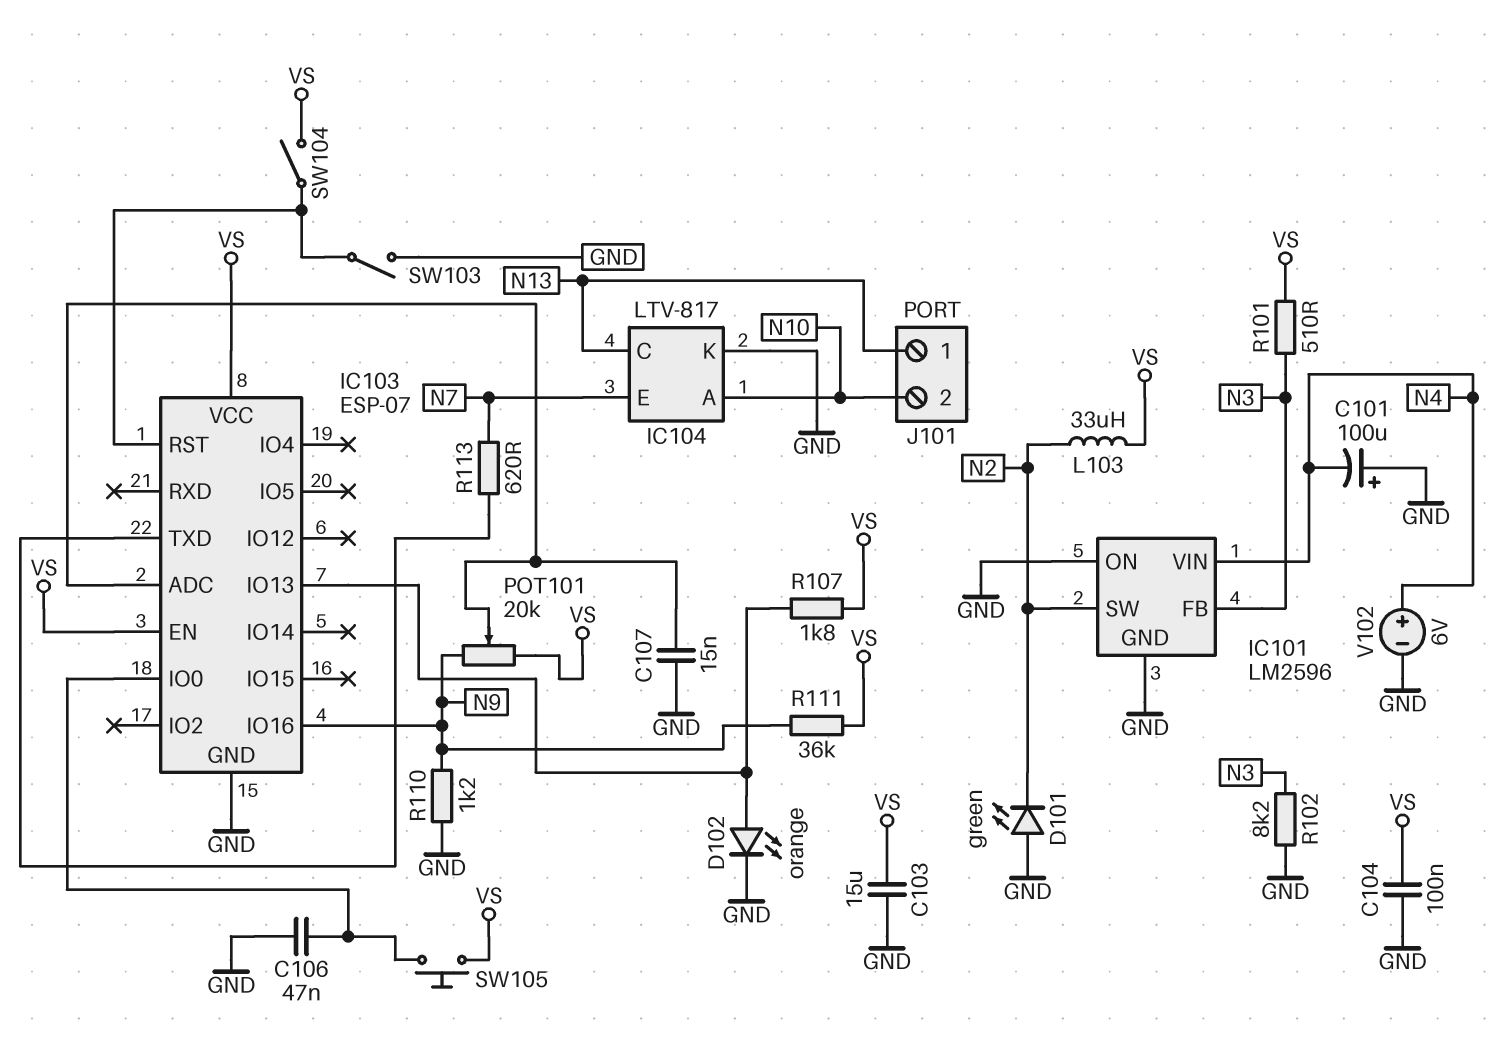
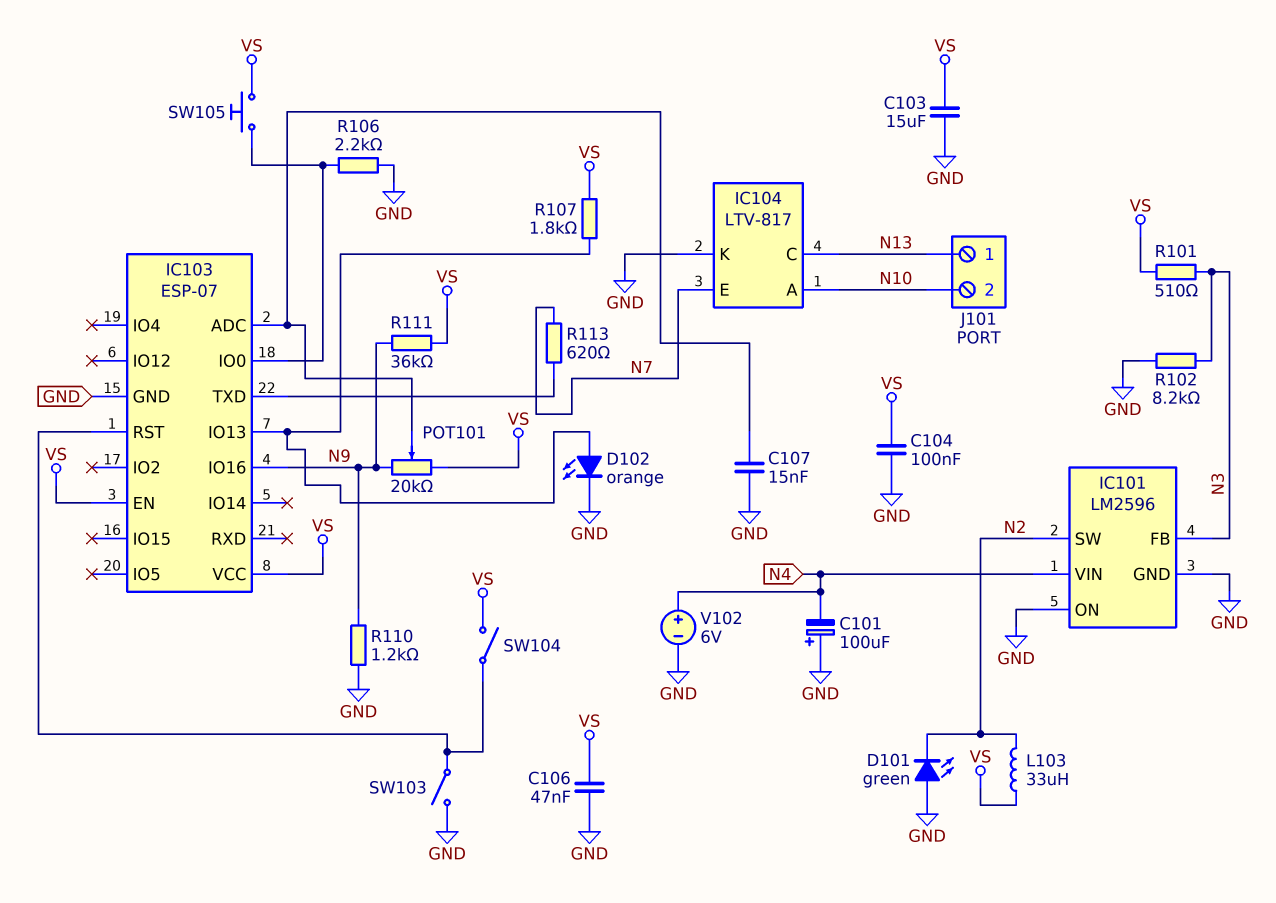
C106: 47nF (GND, IC103/IO0) -> 47nF (GND, VS)
R106: none -> 2.2k (GND, IC103/IO0)

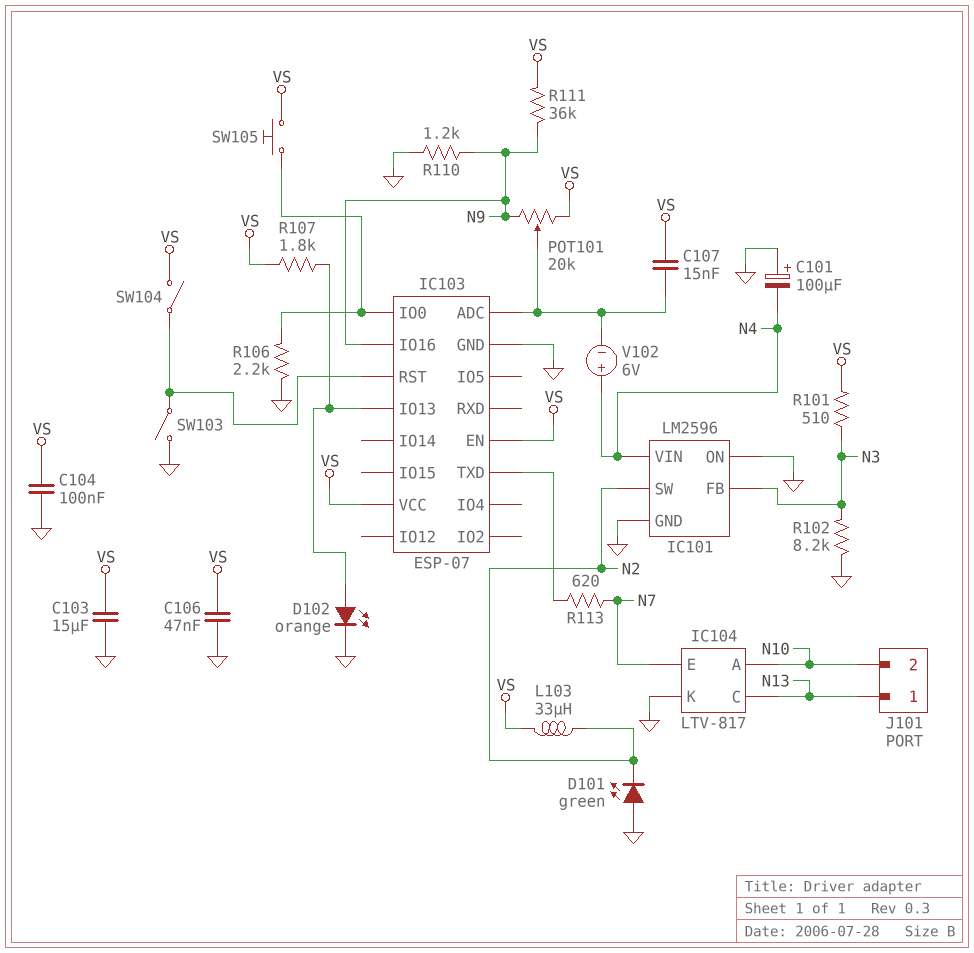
C107: 15nF (GND, IC103/ADC) -> 15nF (IC103/ADC, VS)
V102: 6V (plus N4, minus GND) -> 6V (plus N4, minus IC103/ADC)

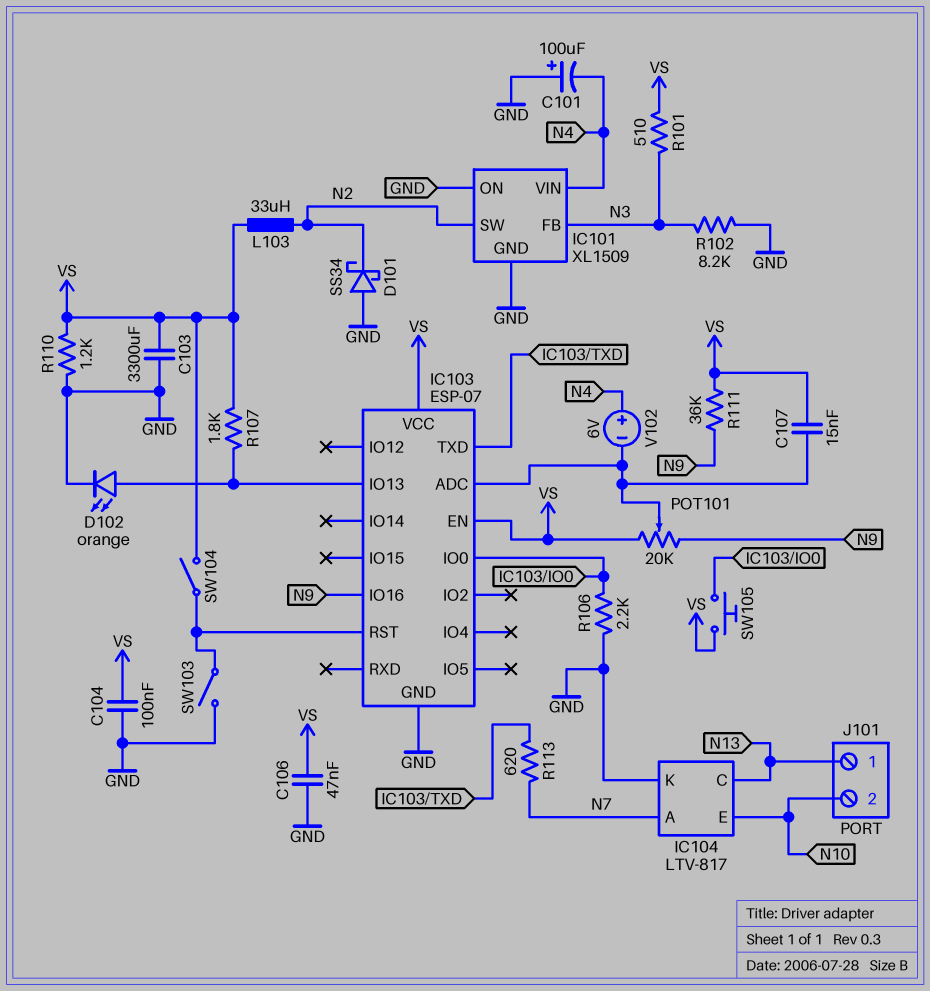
C103: 15uF (GND, VS) -> 3300uF (GND, VS)
D101: LED green (A GND, K N2) -> schottky SS34 (A GND, K N2)
IC101: LM2596 -> XL1509
IC104 pin A: N10 -> N7
IC104 pin E: N7 -> N10
R110: 1.2k (GND, N9) -> 1.2k (GND, VS)

